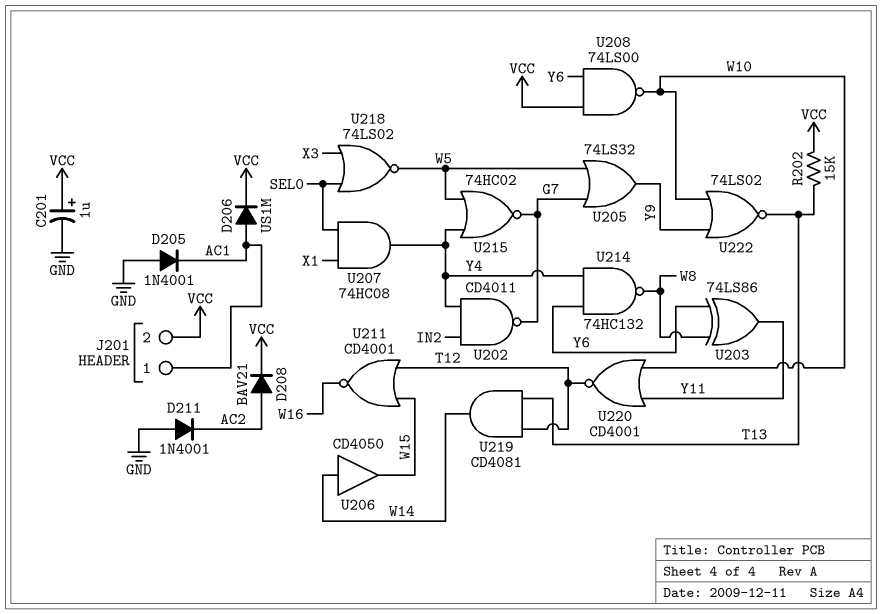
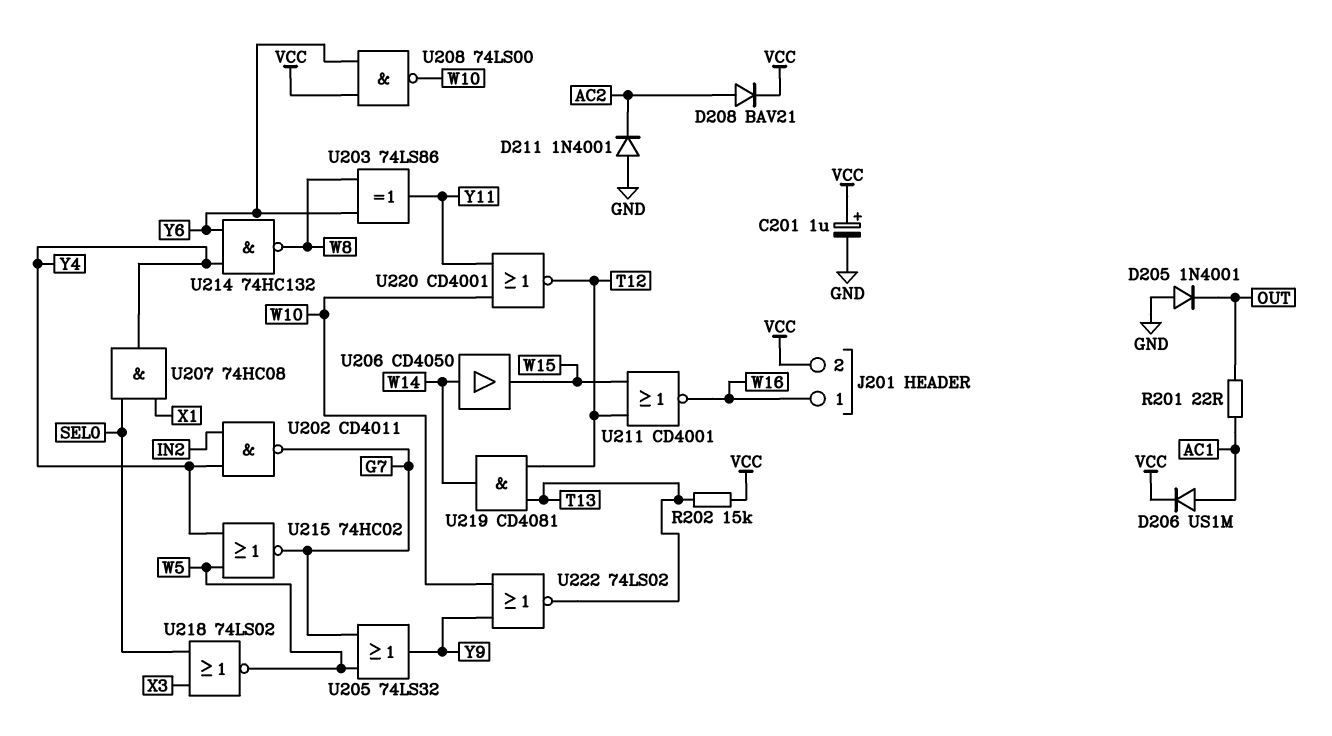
D205: diode 1N4001 (A GND, K AC1) -> diode 1N4001 (A GND, K OUT)
J201 pin 1: AC1 -> W16
R201: none -> 22 (AC1, OUT)

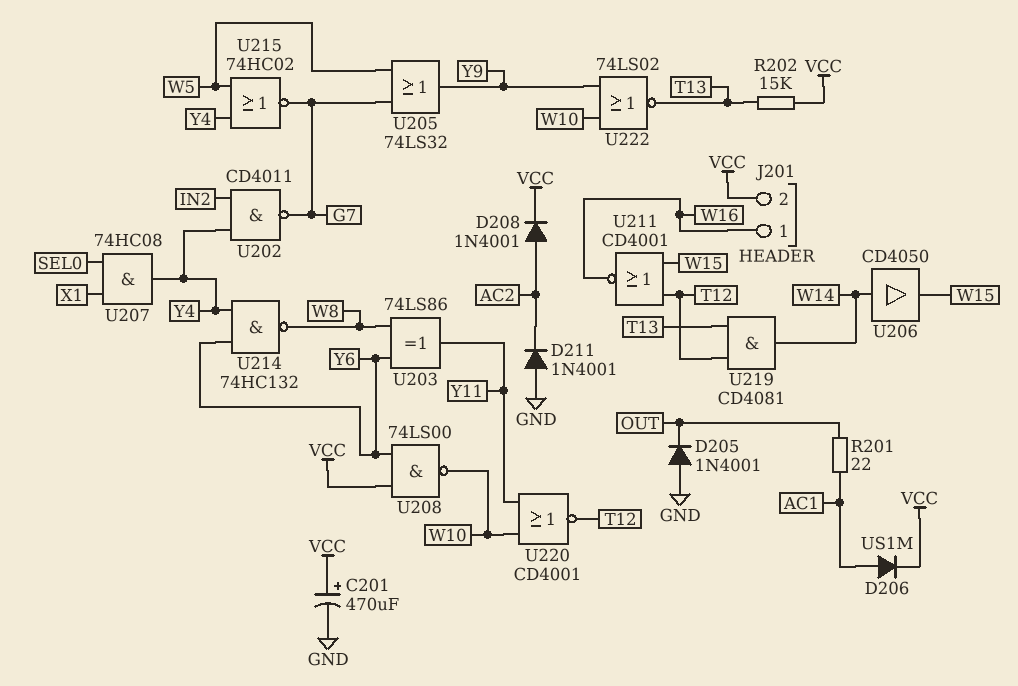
C201: 1uF (plus VCC, minus GND) -> 470uF (plus VCC, minus GND)
D208: diode BAV21 (A AC2, K VCC) -> diode 1N4001 (A AC2, K VCC)
U218: NOR 74LS02 (in SEL0, in X3, out W5) -> none

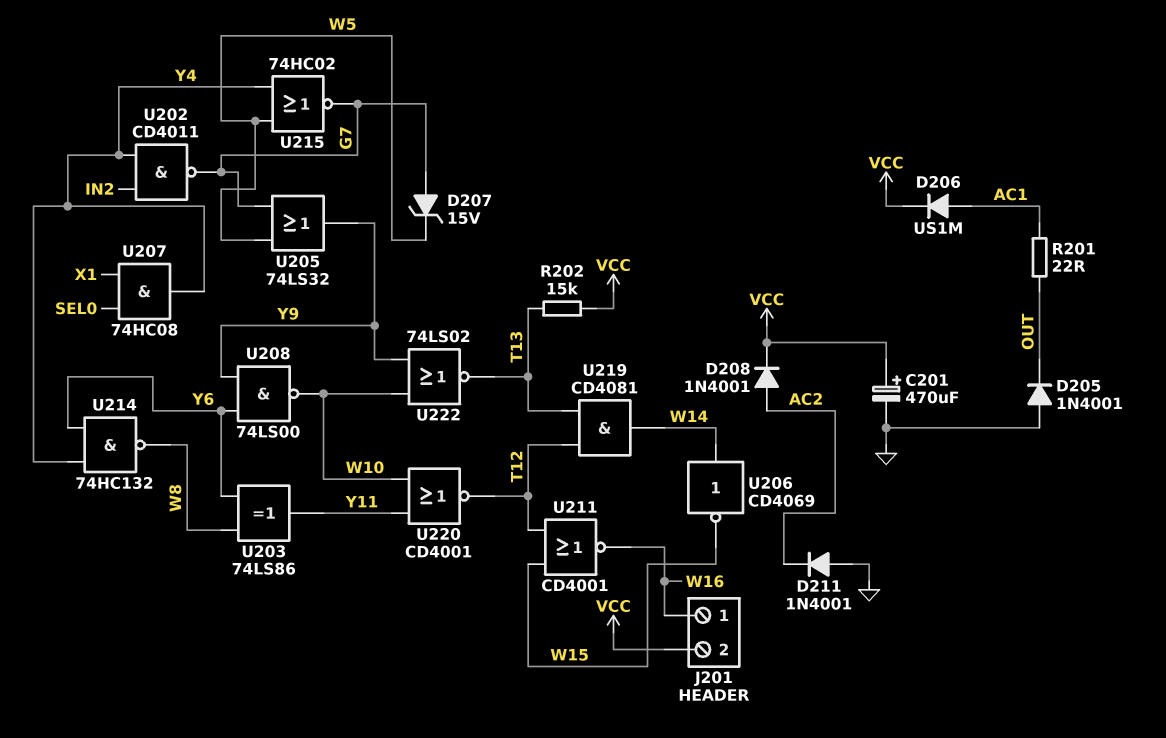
D207: none -> zener 15V (A G7, K W5)
U206: buffer CD4050 (in W14, out W15) -> NOT CD4069 (in W14, out W15)
U208: NAND 74LS00 (in VCC, in Y6, out W10) -> NAND 74LS00 (in Y6, in Y9, out W10)

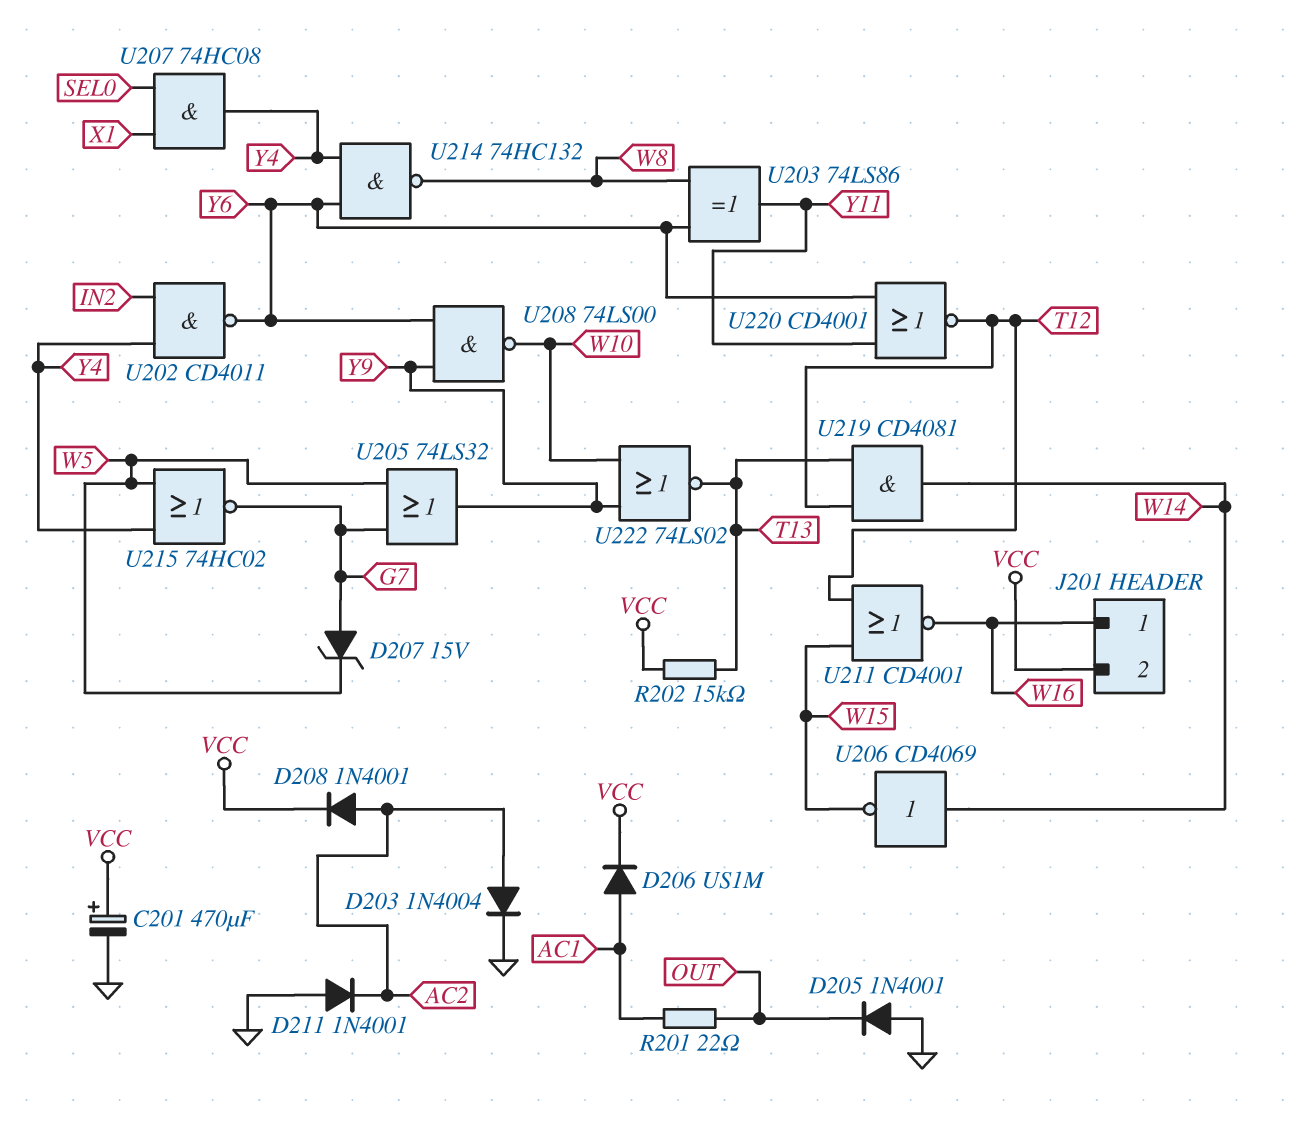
D203: none -> diode 1N4004 (A AC2, K GND)
U202: NAND CD4011 (in IN2, in Y4, out G7) -> NAND CD4011 (in IN2, in Y4, out Y6)
U220: NOR CD4001 (in W10, in Y11, out T12) -> NOR CD4001 (in Y6, in Y11, out T12)

